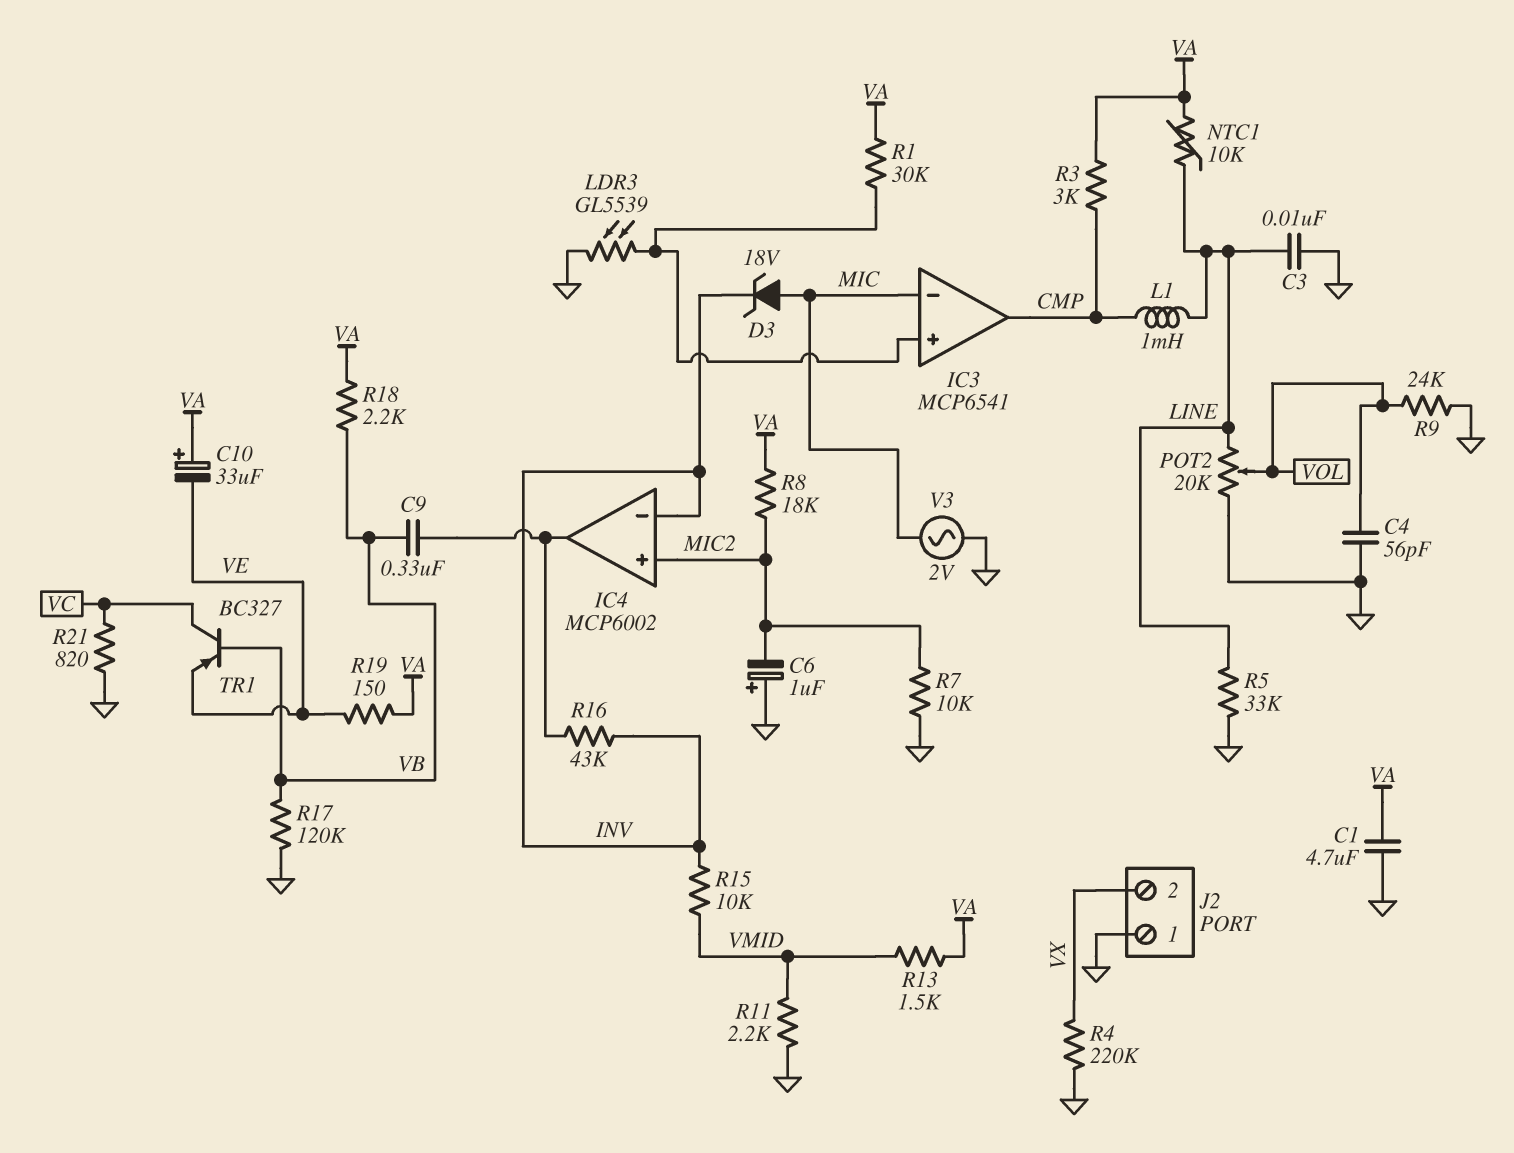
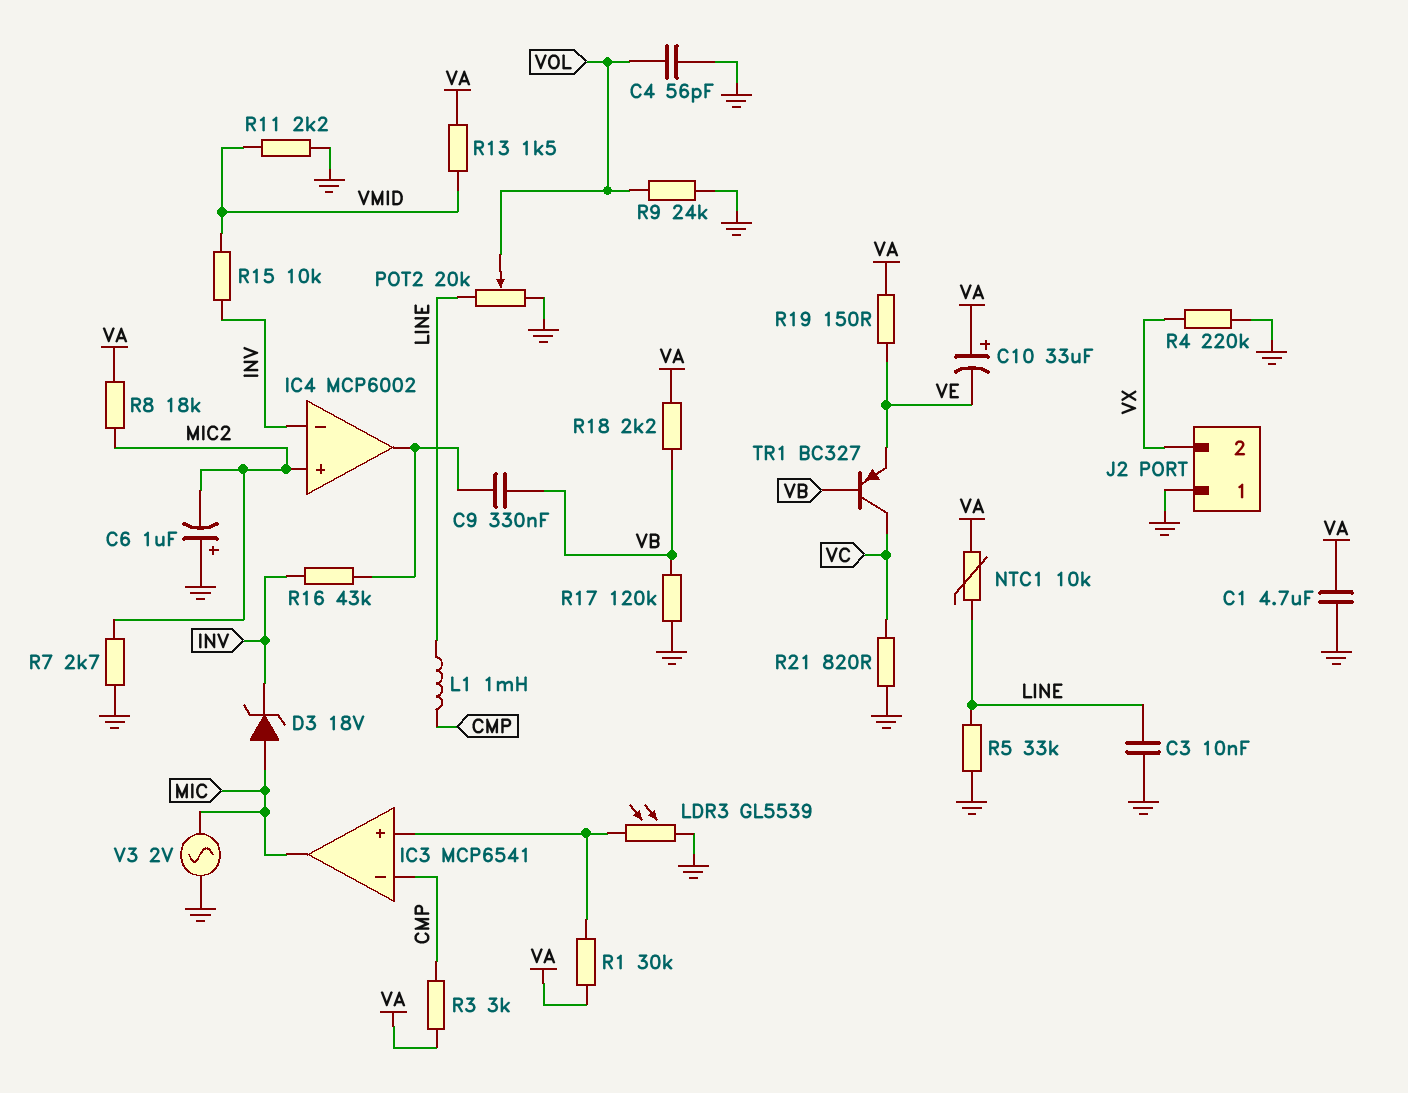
IC3 pin in-: MIC -> CMP
IC3 pin out: CMP -> MIC
R7: 10k (GND, MIC2) -> 2.7k (GND, MIC2)

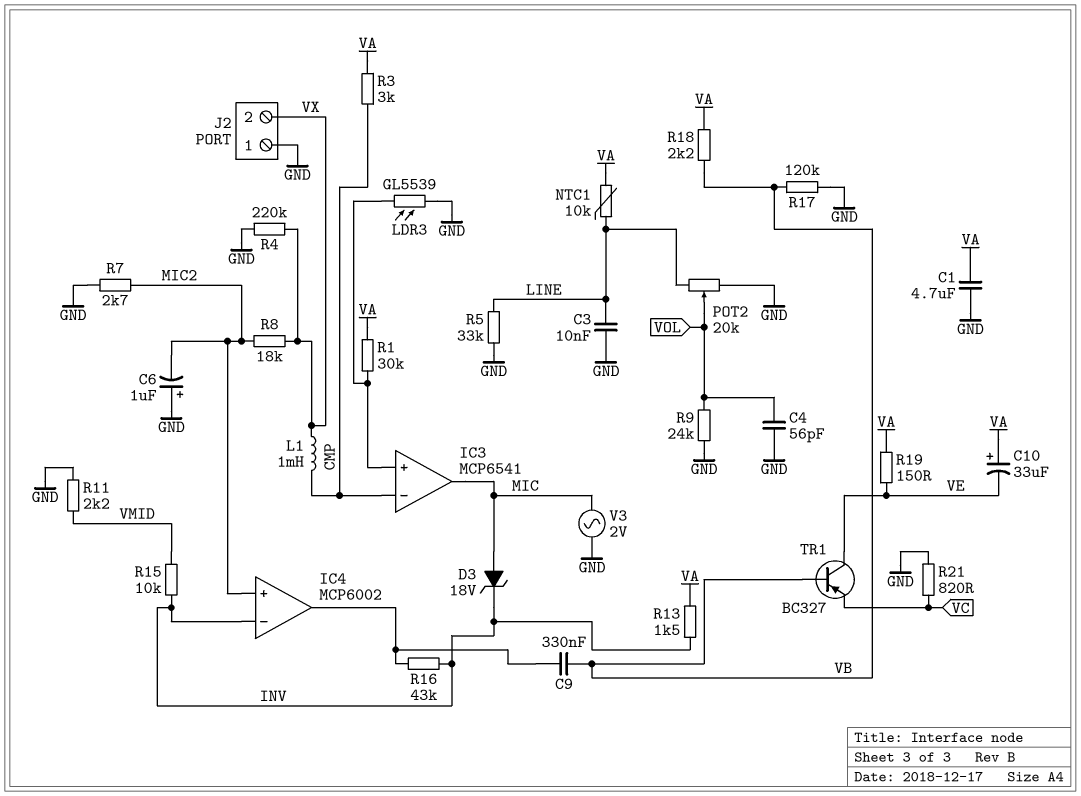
L1: 1mH (CMP, LINE) -> 1mH (CMP, VX)
R8: 18k (MIC2, VA) -> 18k (MIC2, VX)
R13: 1.5k (VA, VMID) -> 1.5k (INV, VA)
TR1: PNP BC327 (B VB, C VC, E VE) -> PNP BC327 (B VB, C VE, E VC)

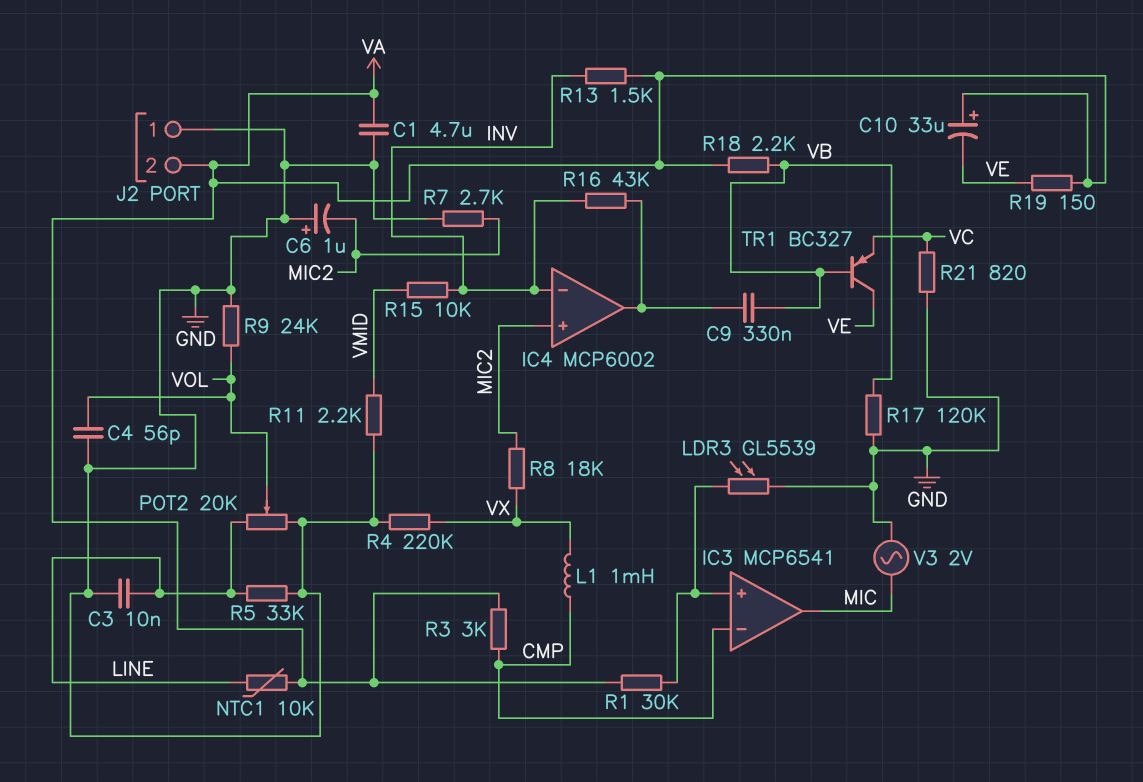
D3: zener 18V (A MIC, K INV) -> none
J2 pin 2: VX -> VA

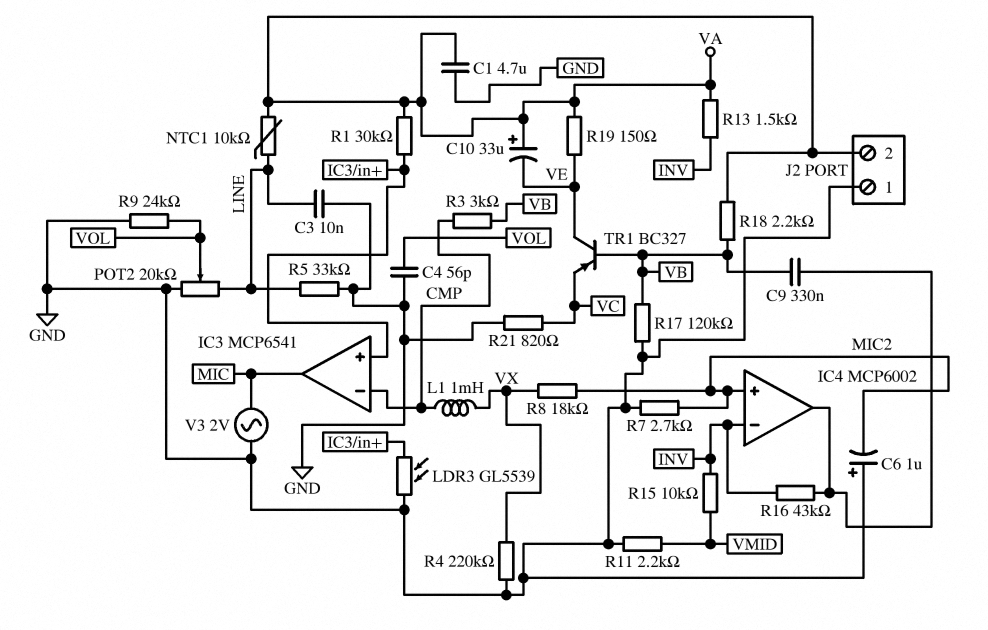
R3: 3k (CMP, VA) -> 3k (CMP, VB)

